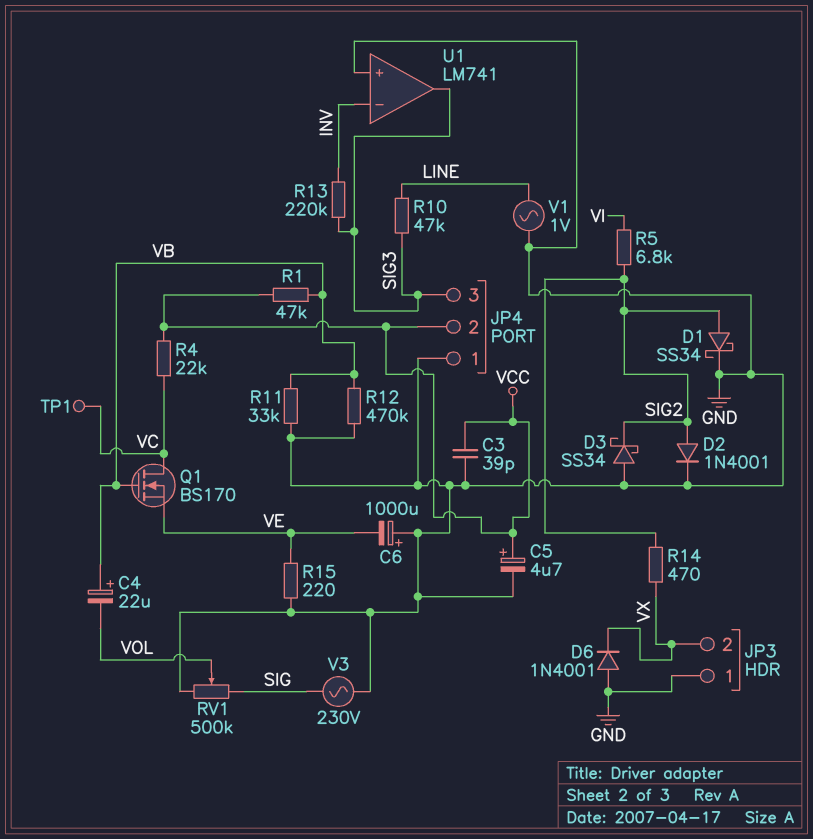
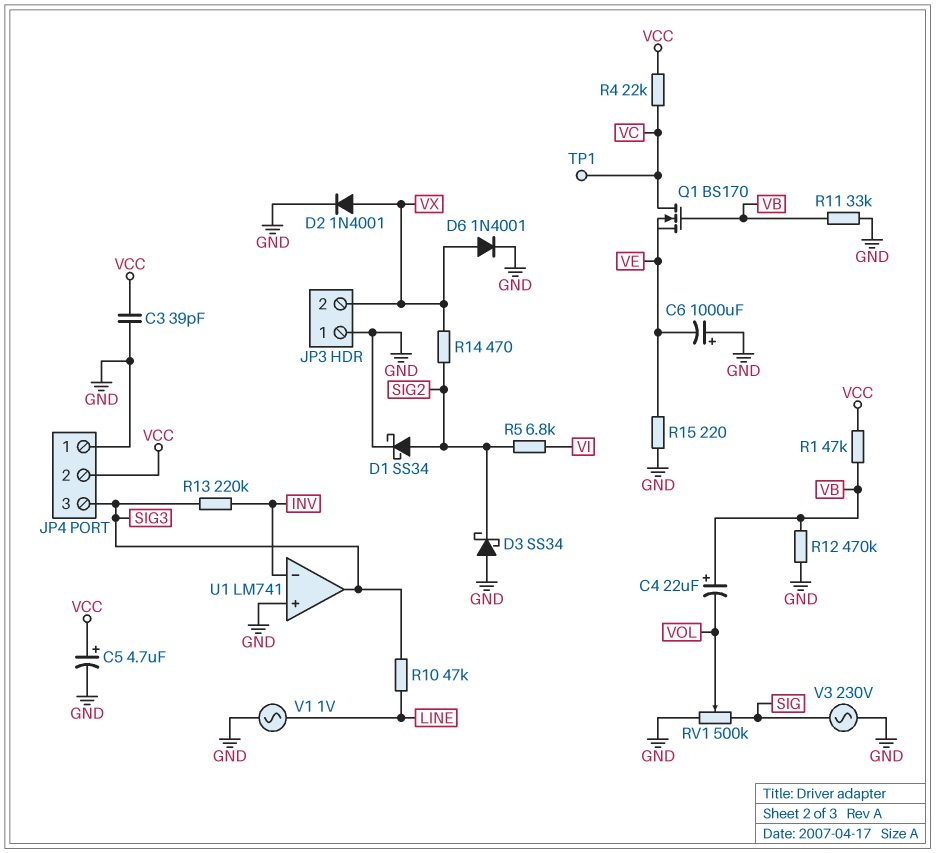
D2: diode 1N4001 (A SIG2, K GND) -> diode 1N4001 (A VX, K GND)
D6: diode 1N4001 (A GND, K VX) -> diode 1N4001 (A VX, K GND)

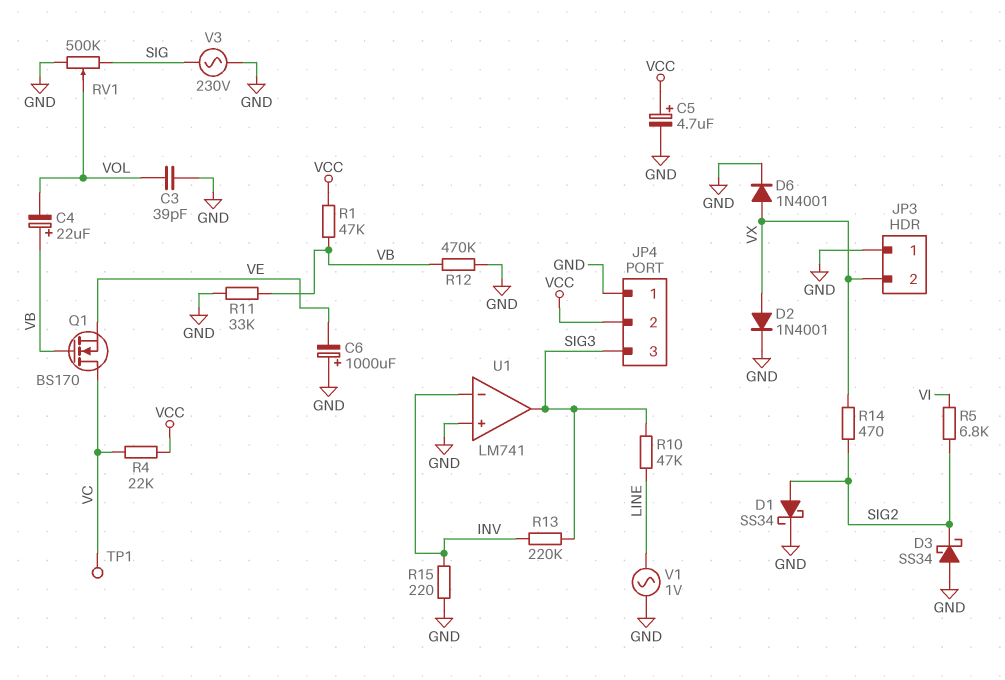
C3: 39pF (GND, VCC) -> 39pF (GND, VOL)
R15: 220 (GND, VE) -> 220 (GND, INV)

